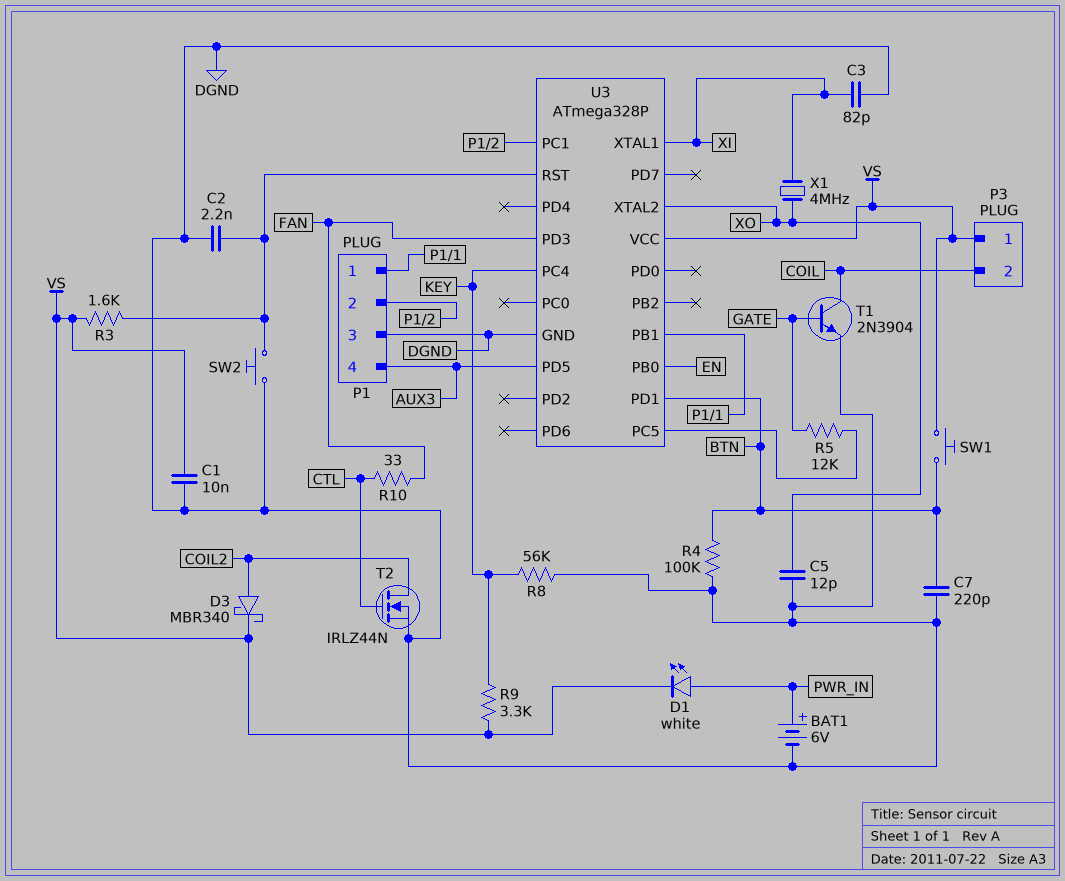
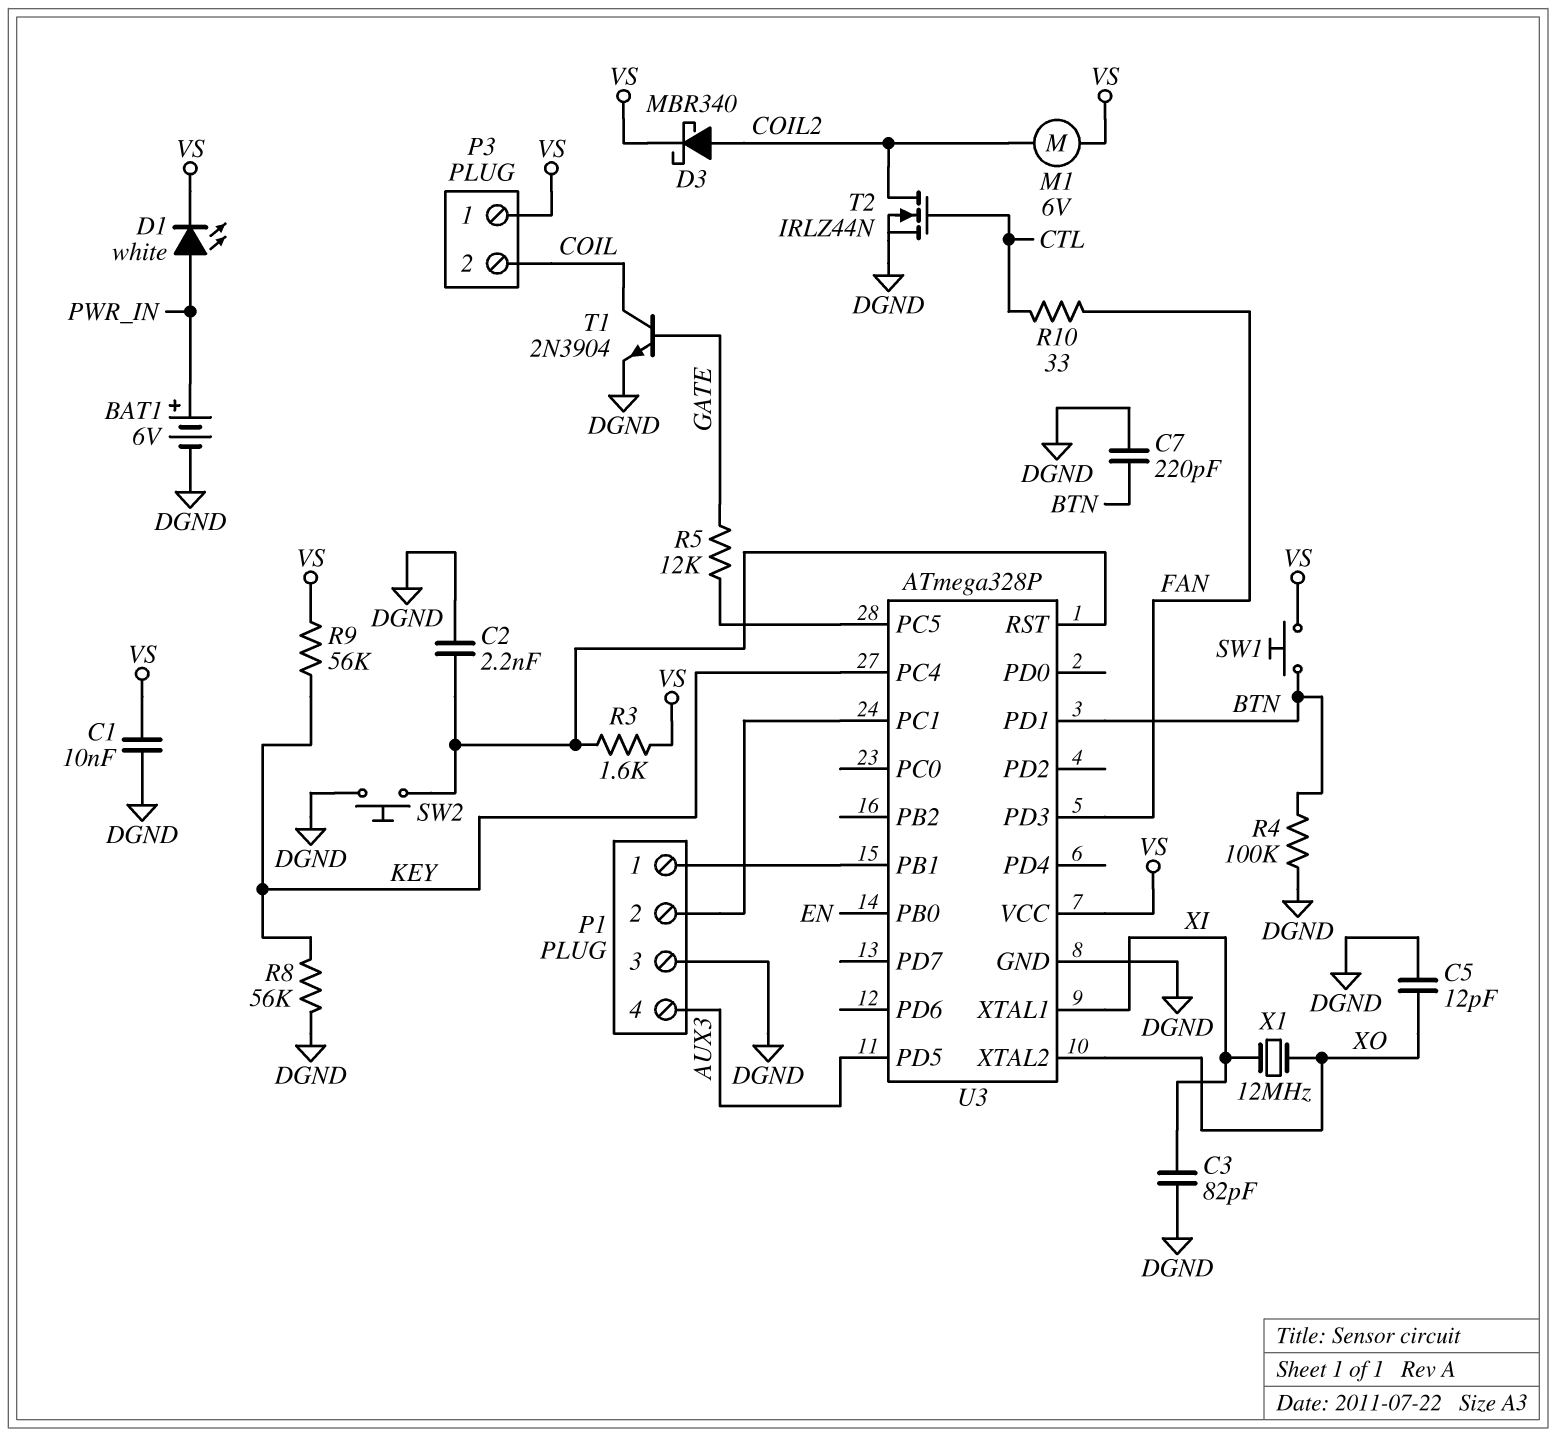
M1: none -> motor 6V (COIL2, VS)
R9: 3.3k (KEY, VS) -> 56k (KEY, VS)
X1: 4MHz (XI, XO) -> 12MHz (XI, XO)

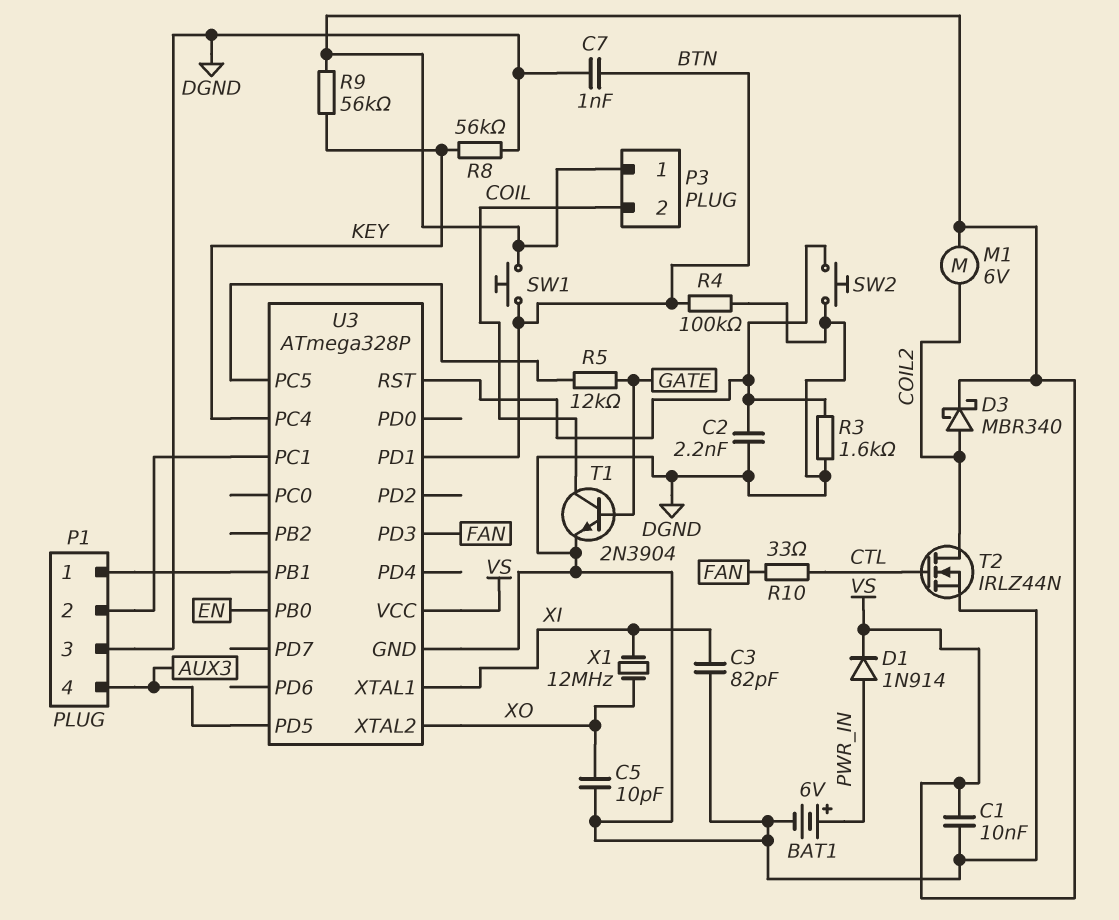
C5: 12pF (DGND, XO) -> 10pF (DGND, XO)
C7: 220pF (BTN, DGND) -> 1nF (BTN, DGND)
D1: LED white (A PWR_IN, K VS) -> diode 1N914 (A PWR_IN, K VS)
R3: 1.6k (U3/RST, VS) -> 1.6k (DGND, U3/RST)

